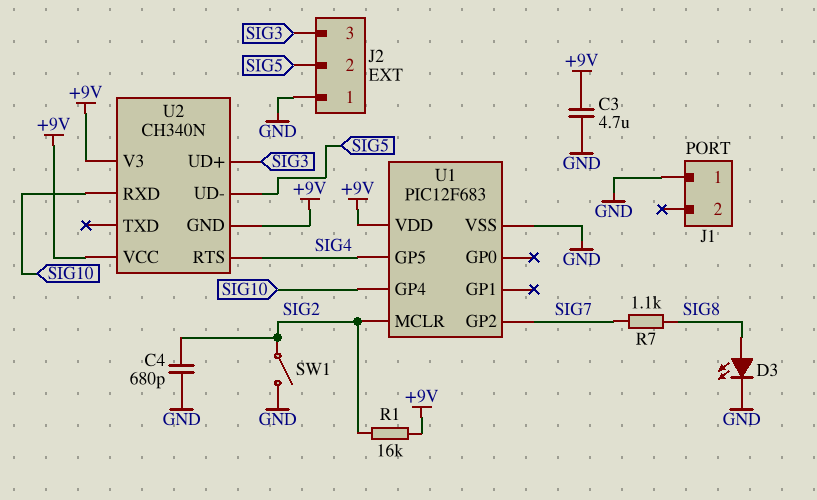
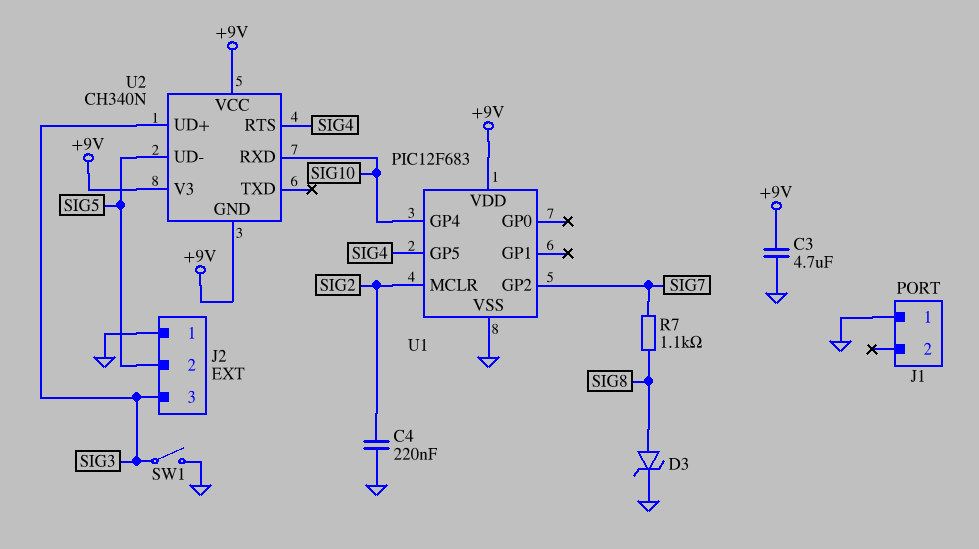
C4: 680pF (GND, SIG2) -> 220nF (GND, SIG2)
D3: LED (A SIG8, K GND) -> zener (A SIG8, K GND)
R1: 16k (+9V, SIG2) -> none
SW1: switch (GND, SIG2) -> switch (GND, SIG3)

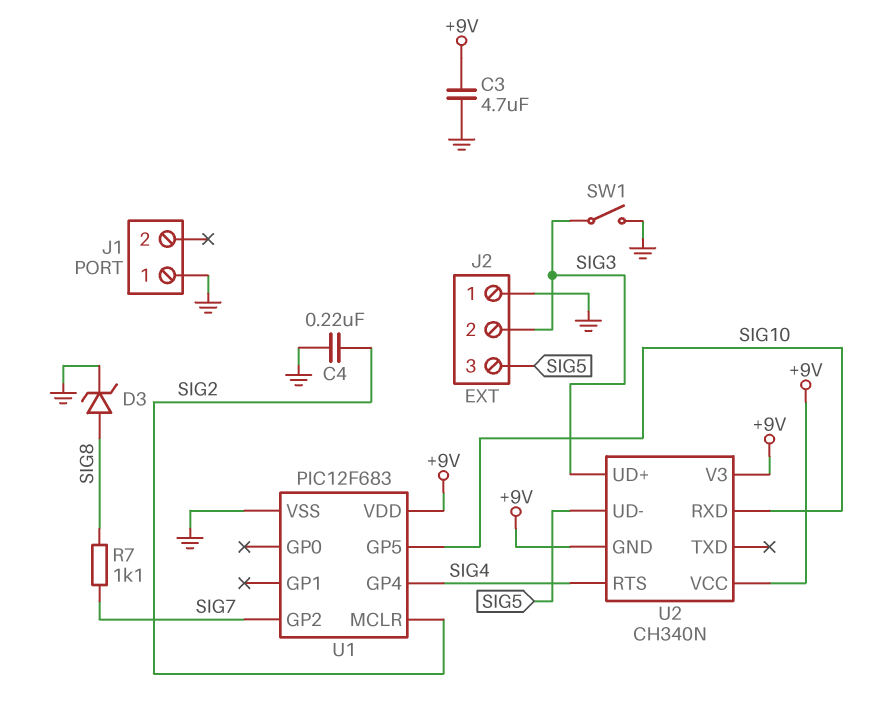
J2 pin 2: SIG5 -> SIG3
J2 pin 3: SIG3 -> SIG5
U1 pin GP4: SIG10 -> SIG4
U1 pin GP5: SIG4 -> SIG10

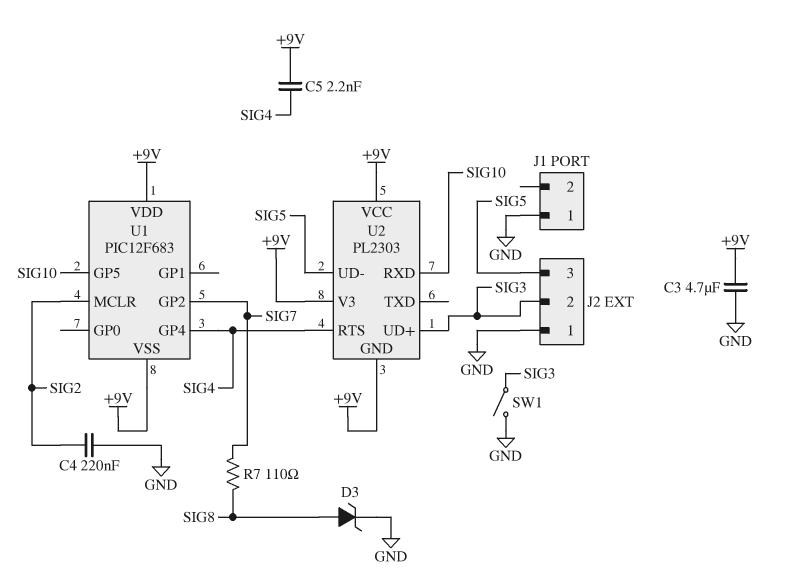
C5: none -> 2.2nF (+9V, SIG4)
R7: 1.1k (SIG7, SIG8) -> 110 (SIG7, SIG8)
U1 pin VSS: GND -> +9V
U2: CH340N -> PL2303

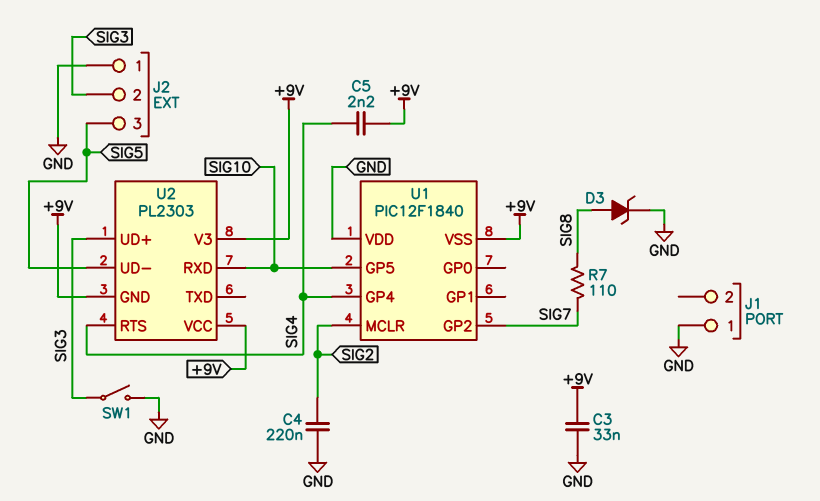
C3: 4.7uF (+9V, GND) -> 33nF (+9V, GND)
U1: PIC12F683 -> PIC12F1840
U1 pin VDD: +9V -> GND

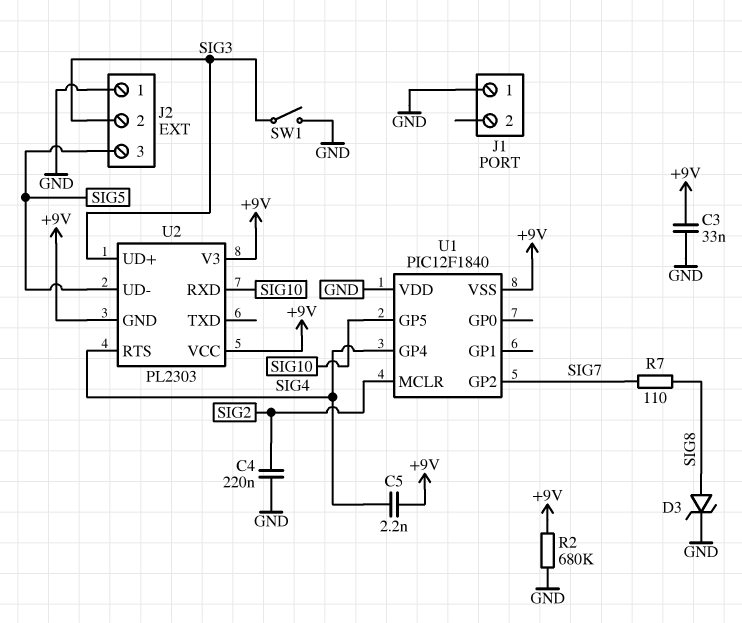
R2: none -> 680k (+9V, GND)

